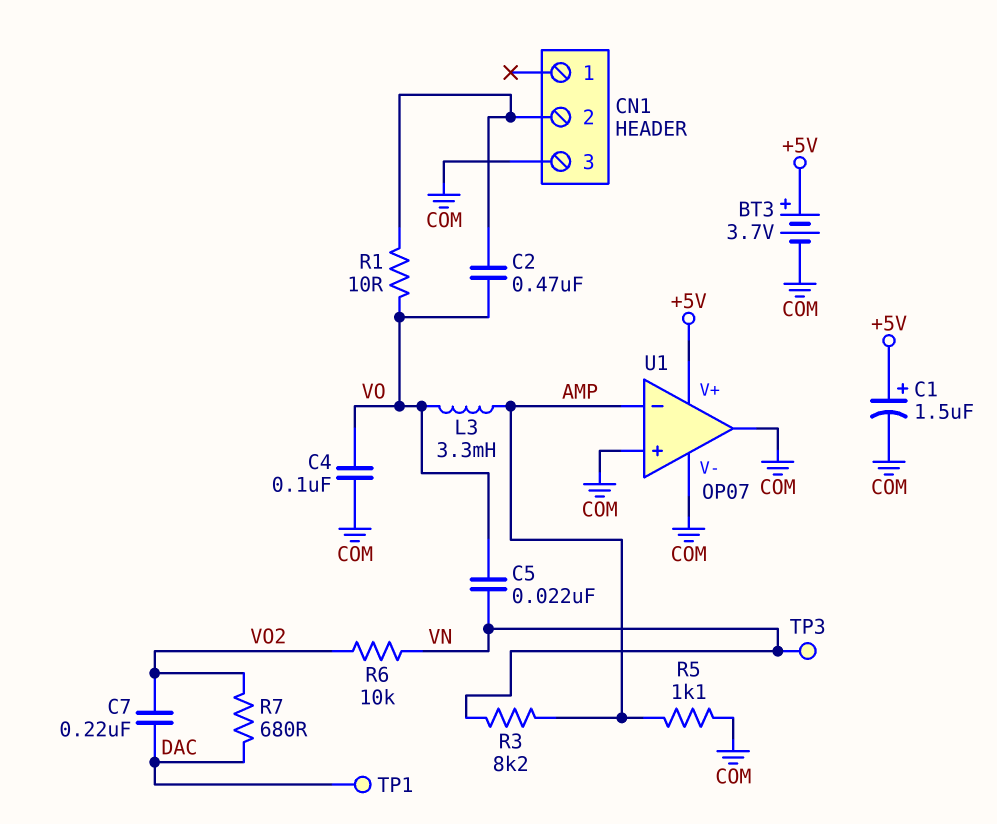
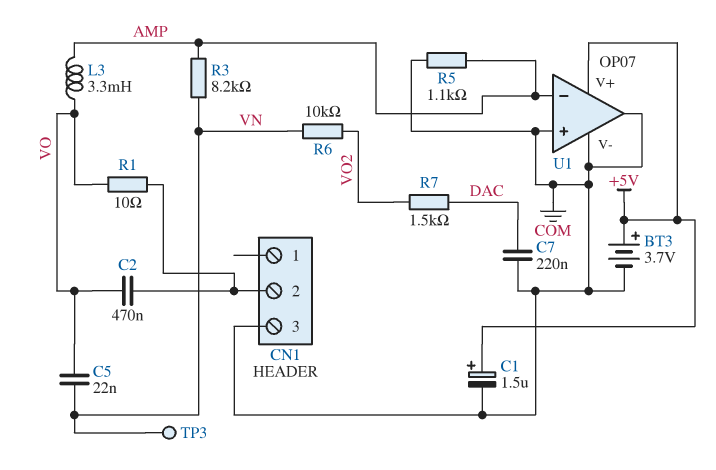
C4: 100nF (COM, VO) -> none
C7: 220nF (DAC, VO2) -> 220nF (COM, DAC)
R7: 680 (DAC, VO2) -> 1.5k (DAC, VO2)
TP1: test point (DAC) -> none

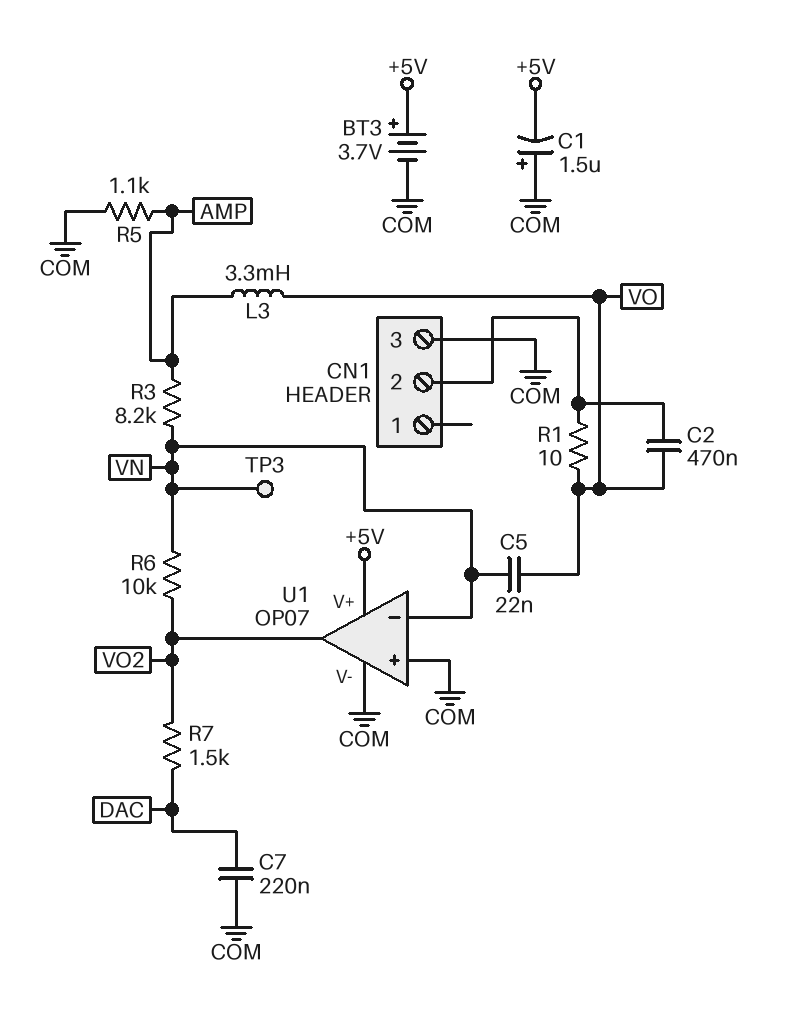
C1: 1.5uF (plus +5V, minus COM) -> 1.5uF (plus COM, minus +5V)
U1 pin in-: AMP -> VN
U1 pin out: COM -> VO2

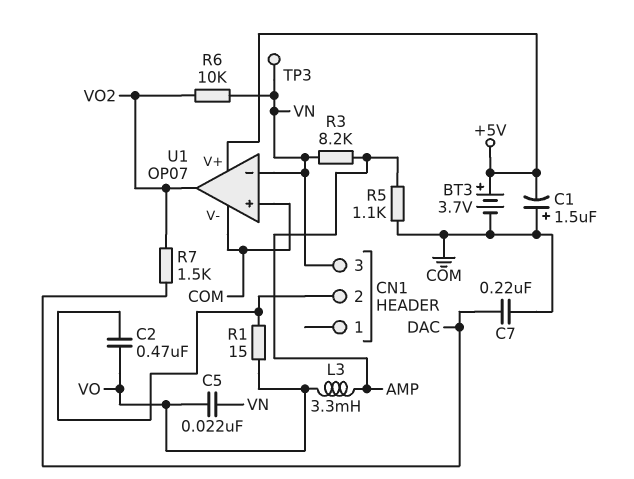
CN1 pin 3: COM -> VN
R1: 10 (CN1/2, VO) -> 15 (CN1/2, VO)

